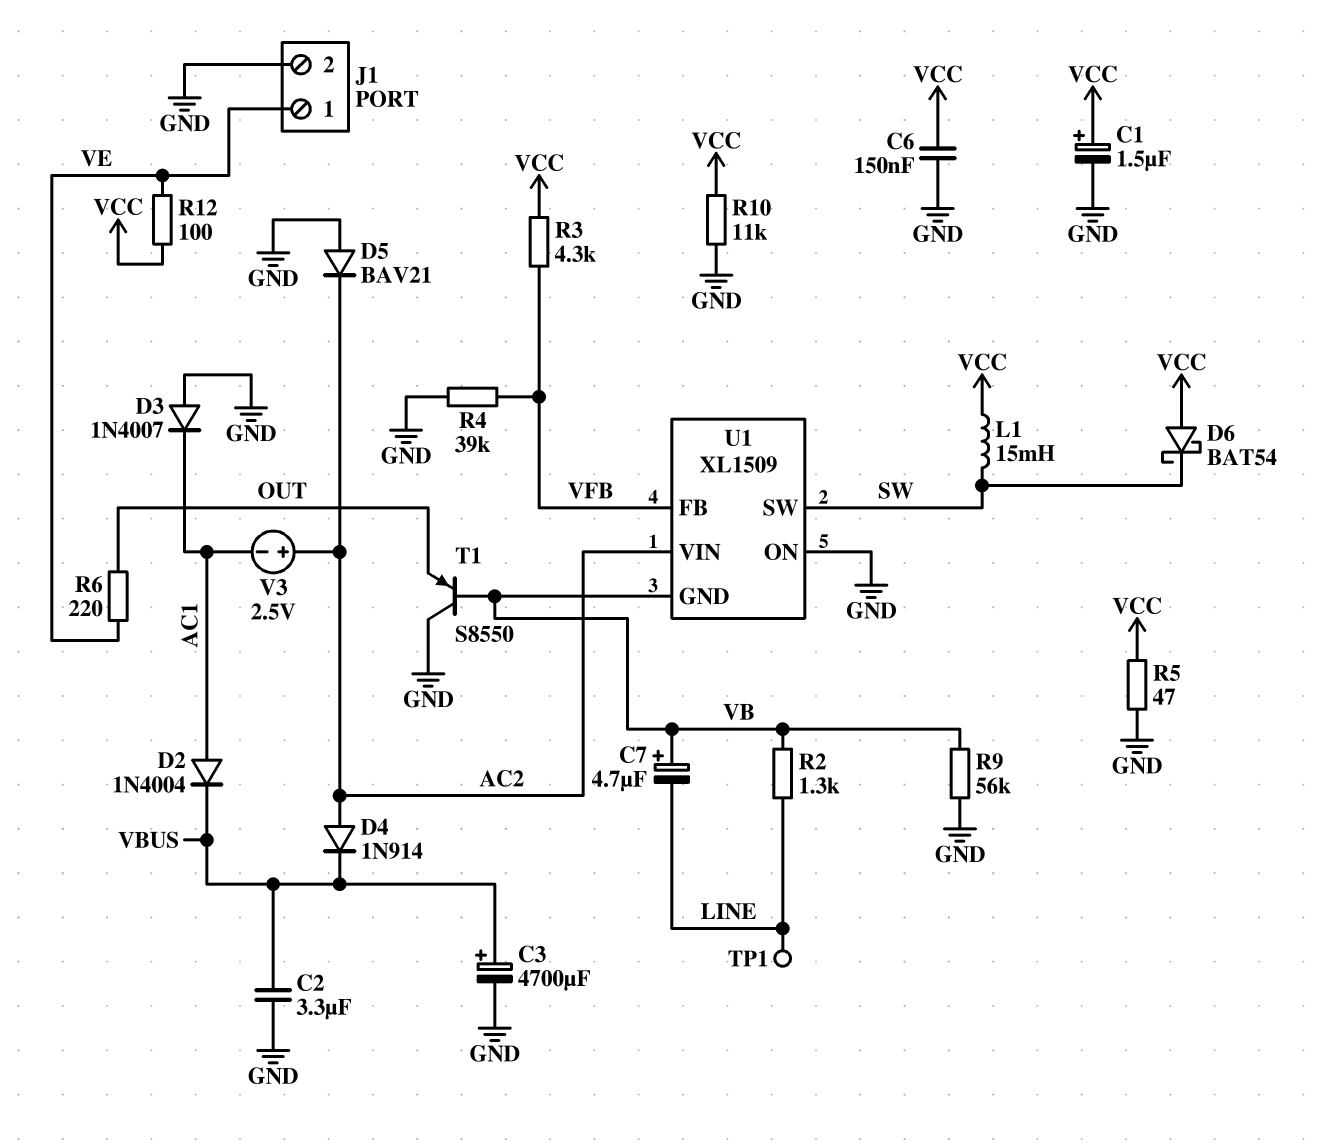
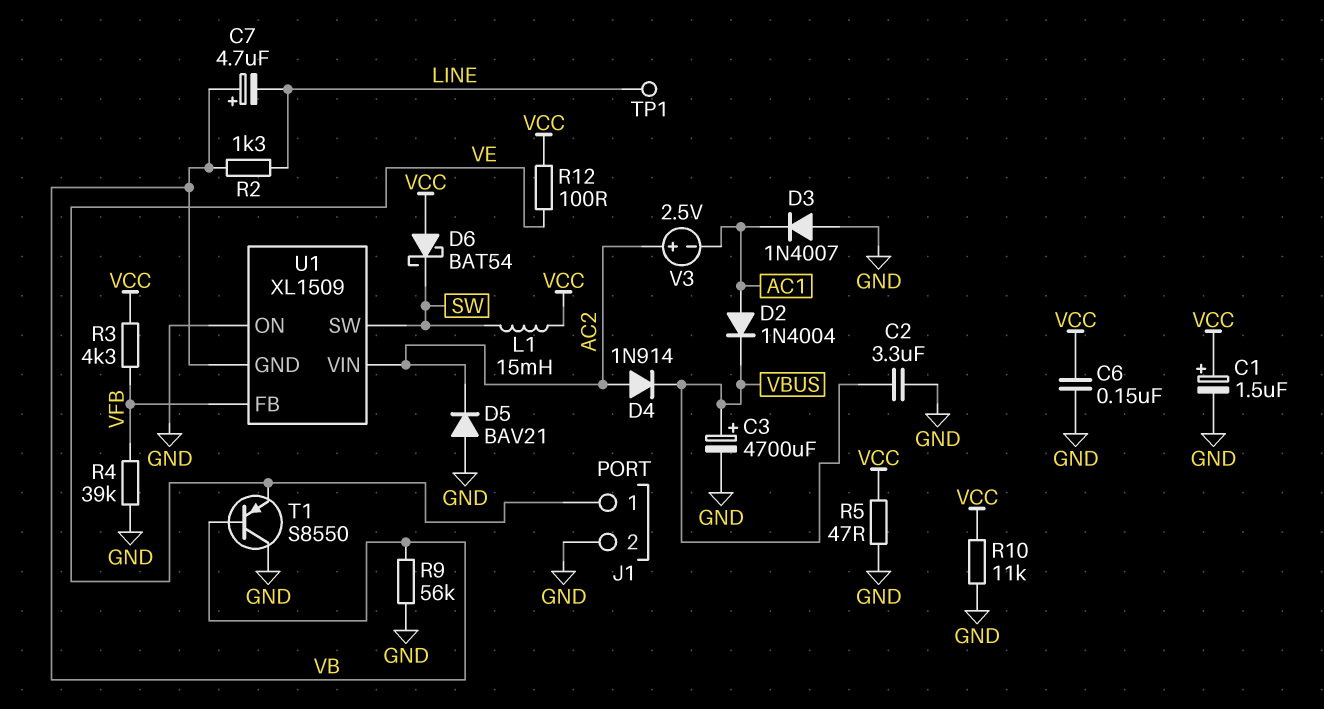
R6: 220 (OUT, VE) -> none
T1: PNP S8550 (B VB, C GND, E OUT) -> PNP S8550 (B VB, C GND, E VE)

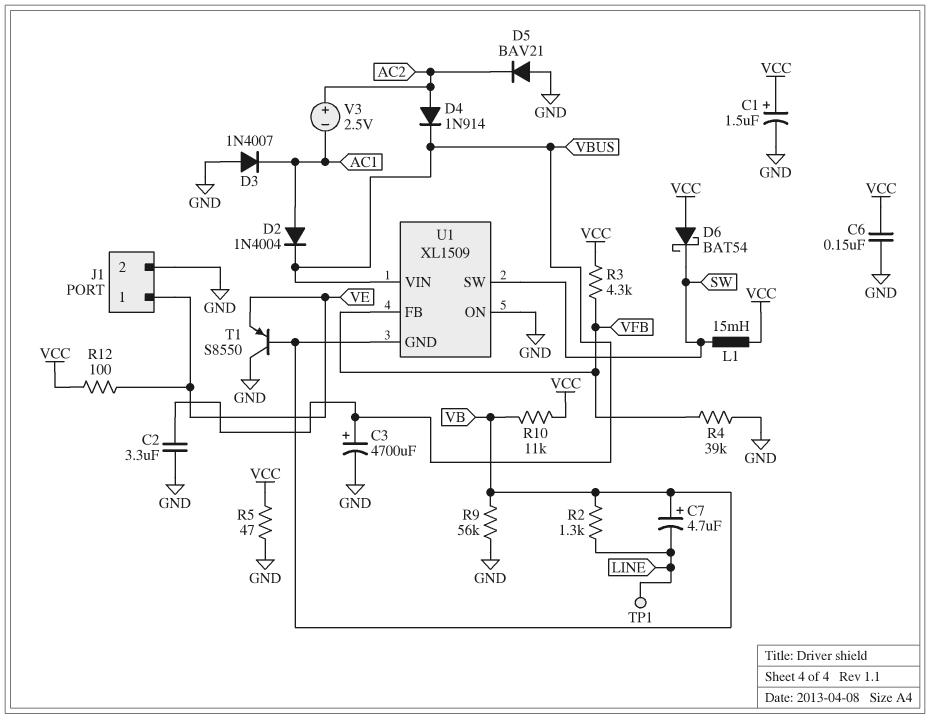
R10: 11k (GND, VCC) -> 11k (VB, VCC)
U1 pin VIN: AC2 -> VBUS

